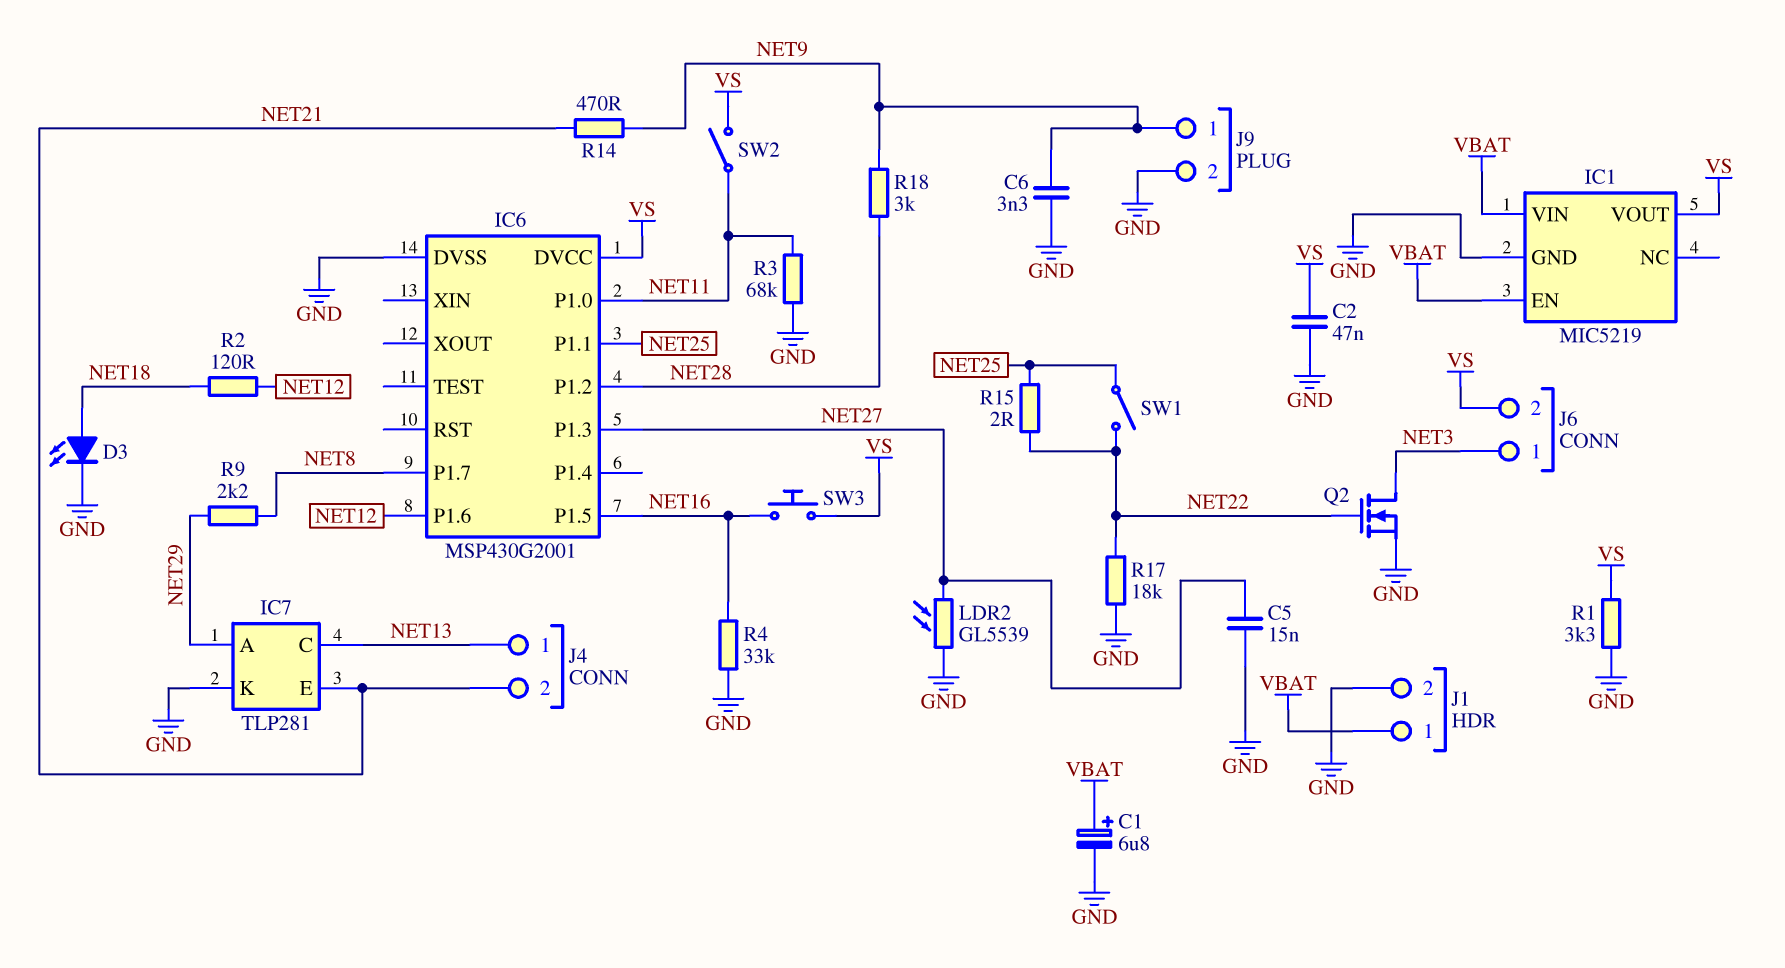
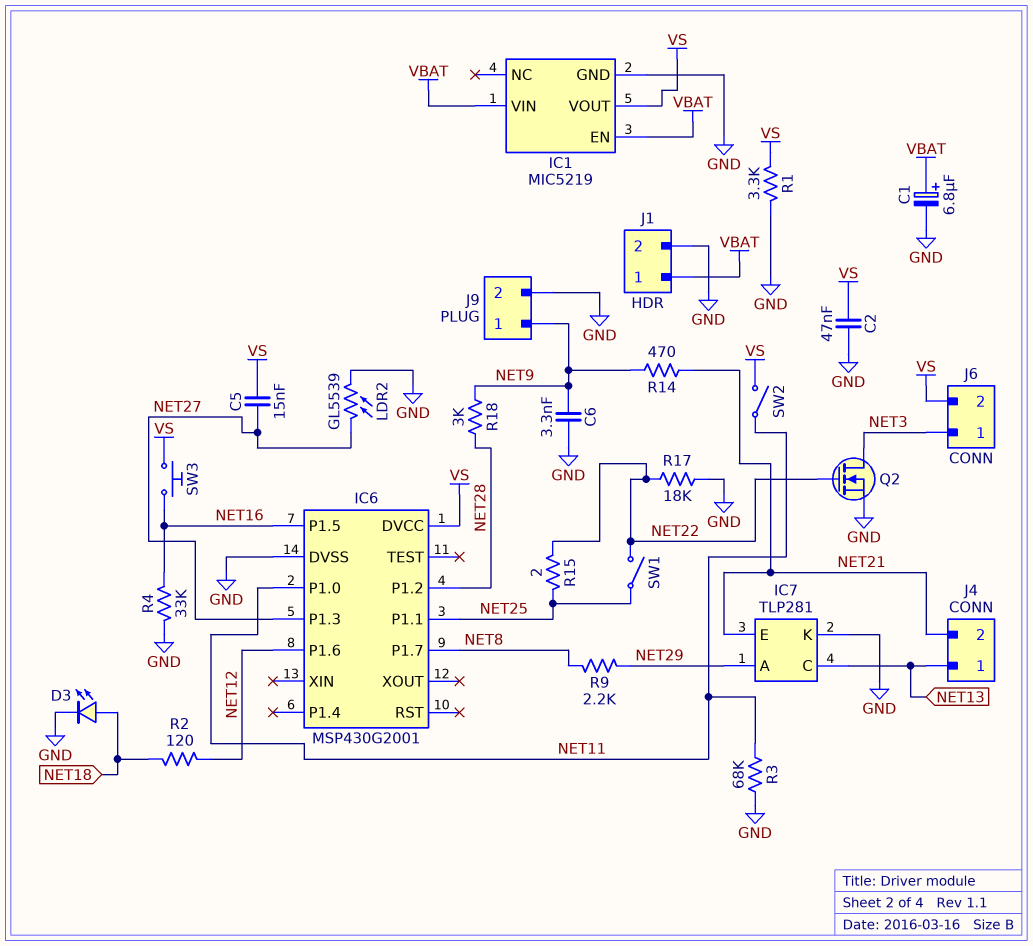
C5: 15nF (GND, NET27) -> 15nF (NET27, VS)

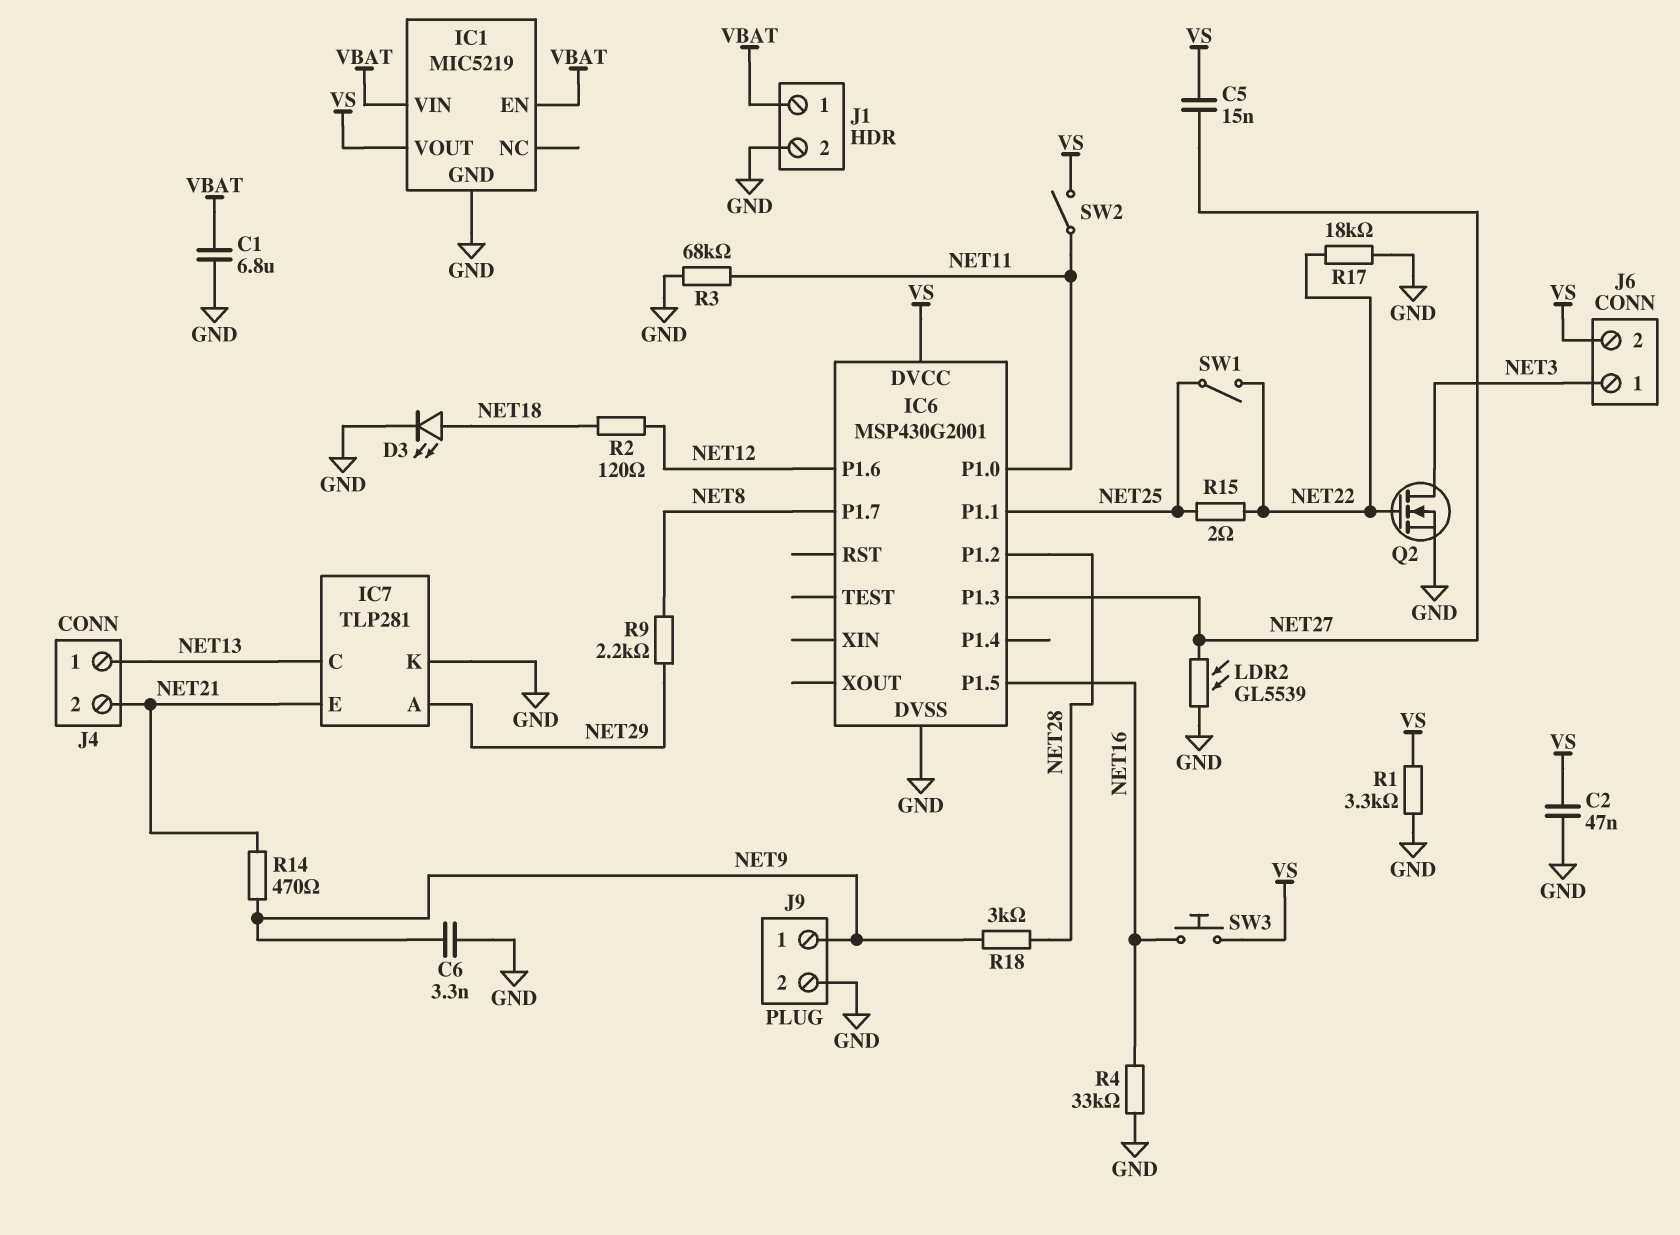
C1: 6.8uF (plus VBAT, minus GND) -> 6.8uF (GND, VBAT)

